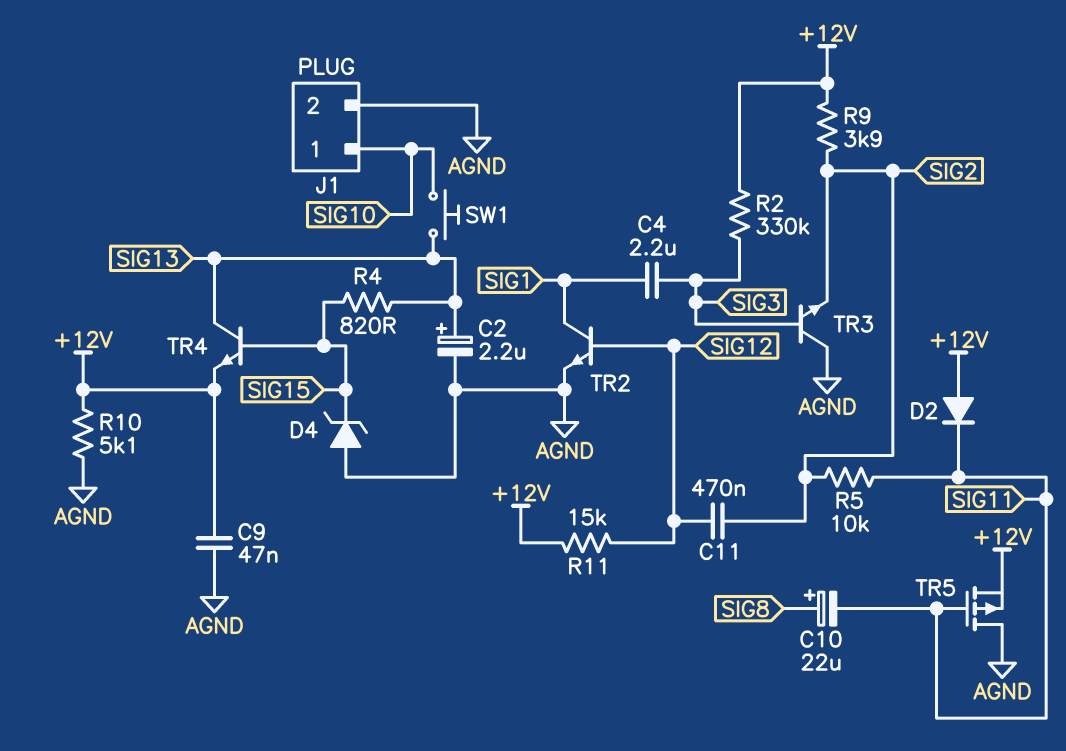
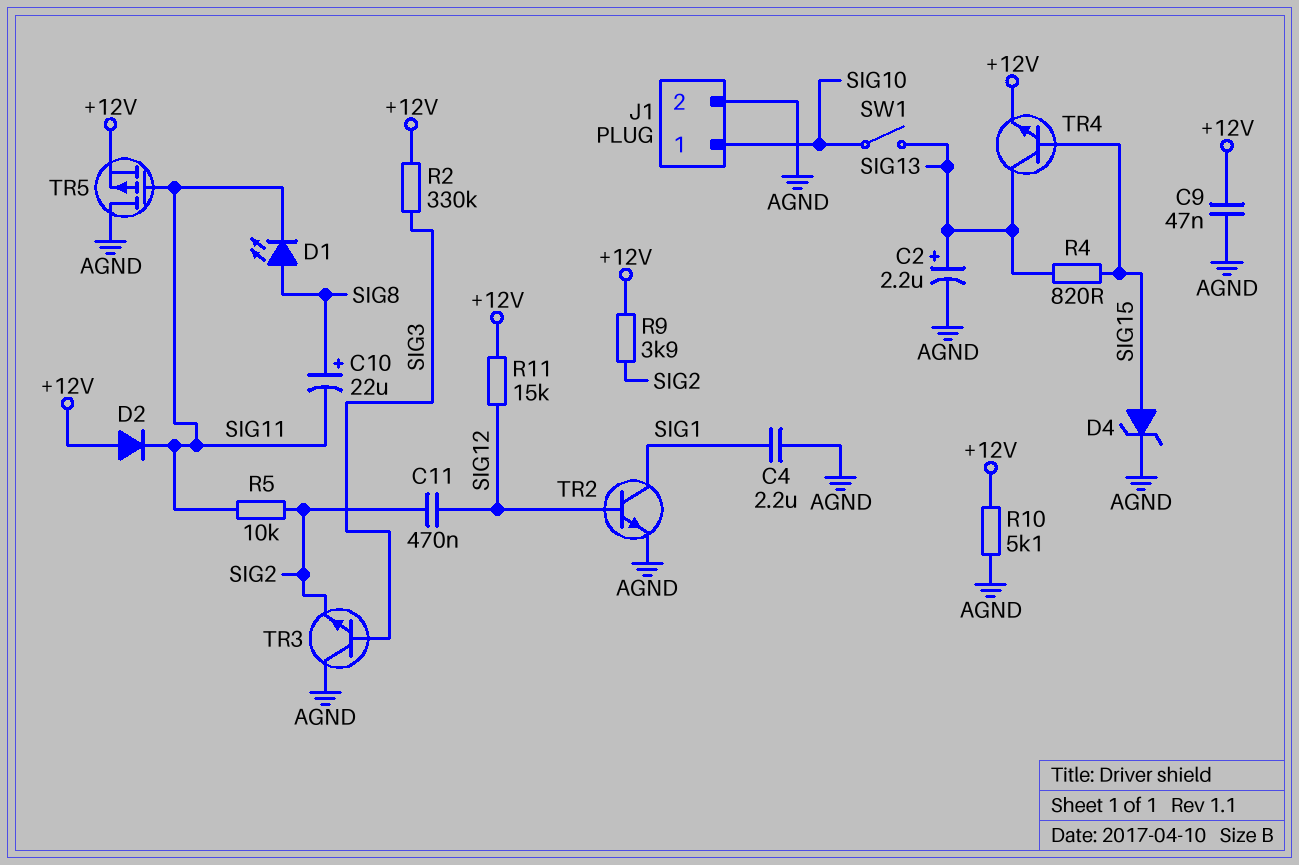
C4: 2.2uF (SIG1, SIG3) -> 2.2uF (AGND, SIG1)
D1: none -> LED (A SIG8, K SIG11)
D4: zener (A AGND, K SIG15) -> zener (A SIG15, K AGND)
SW1: button (SIG10, SIG13) -> switch (SIG10, SIG13)

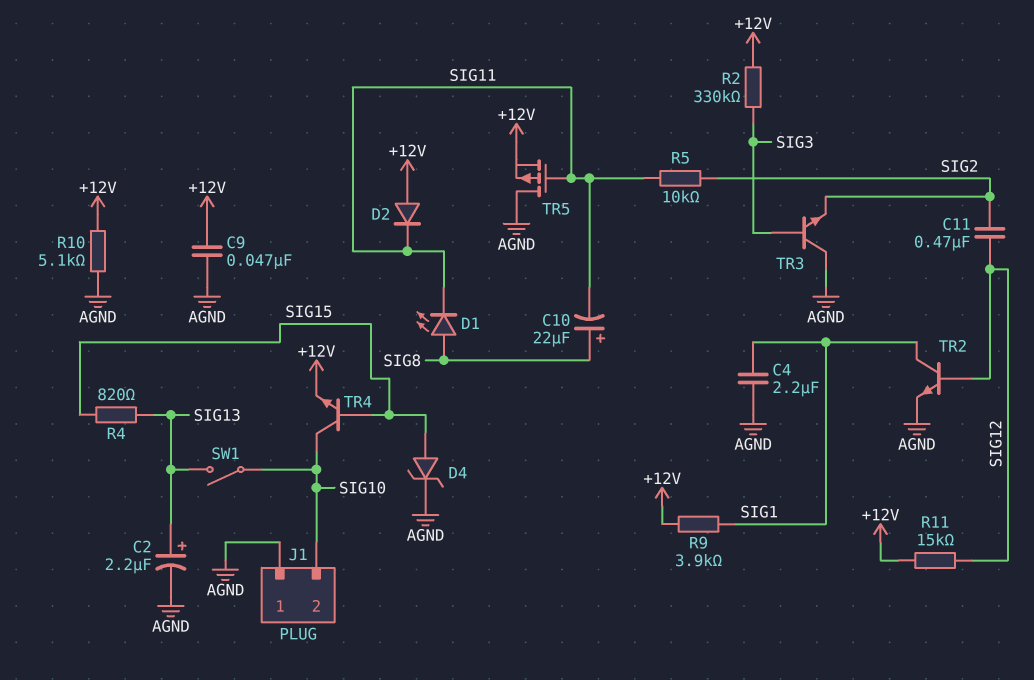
J1 pin 1: SIG10 -> AGND
J1 pin 2: AGND -> SIG10
R9: 3.9k (+12V, SIG2) -> 3.9k (+12V, SIG1)
TR4: NPN (B SIG15, C SIG13, E +12V) -> NPN (B SIG15, C SIG10, E +12V)

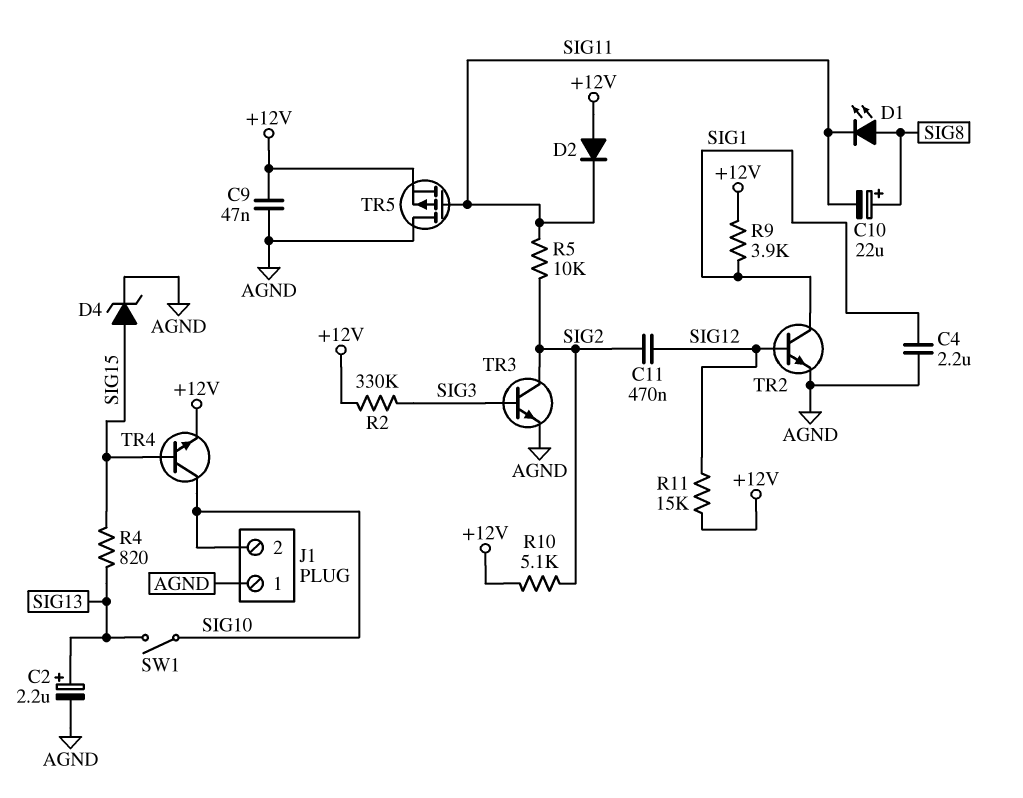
R10: 5.1k (+12V, AGND) -> 5.1k (+12V, SIG2)
TR3: NPN (B SIG3, C AGND, E SIG2) -> NPN (B SIG3, C SIG2, E AGND)

